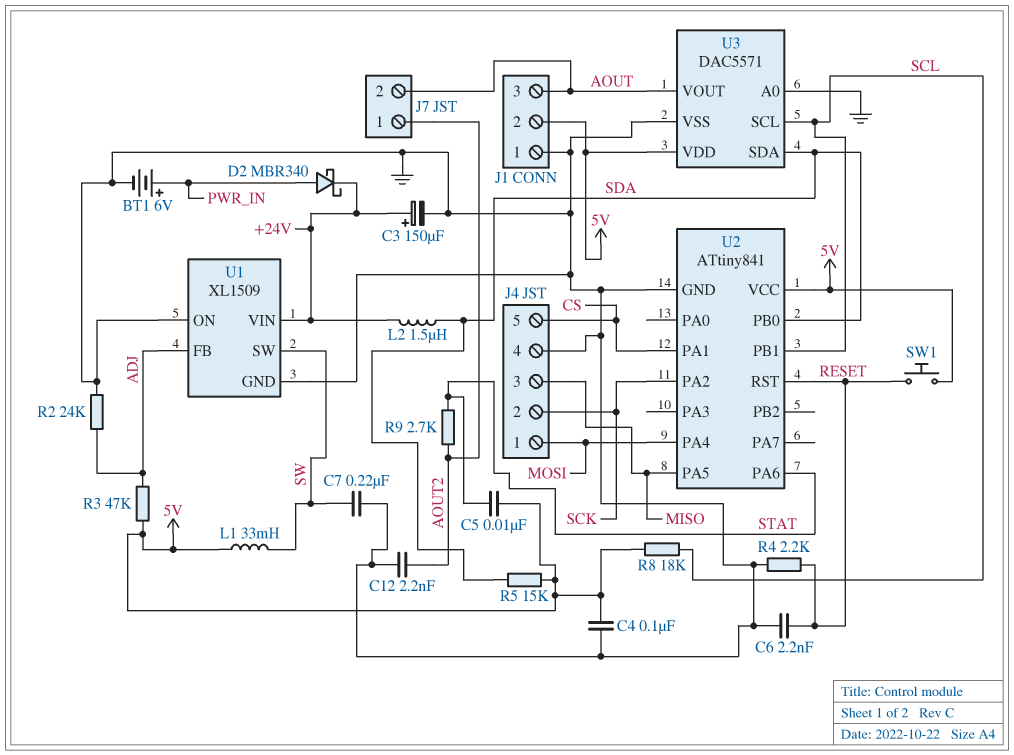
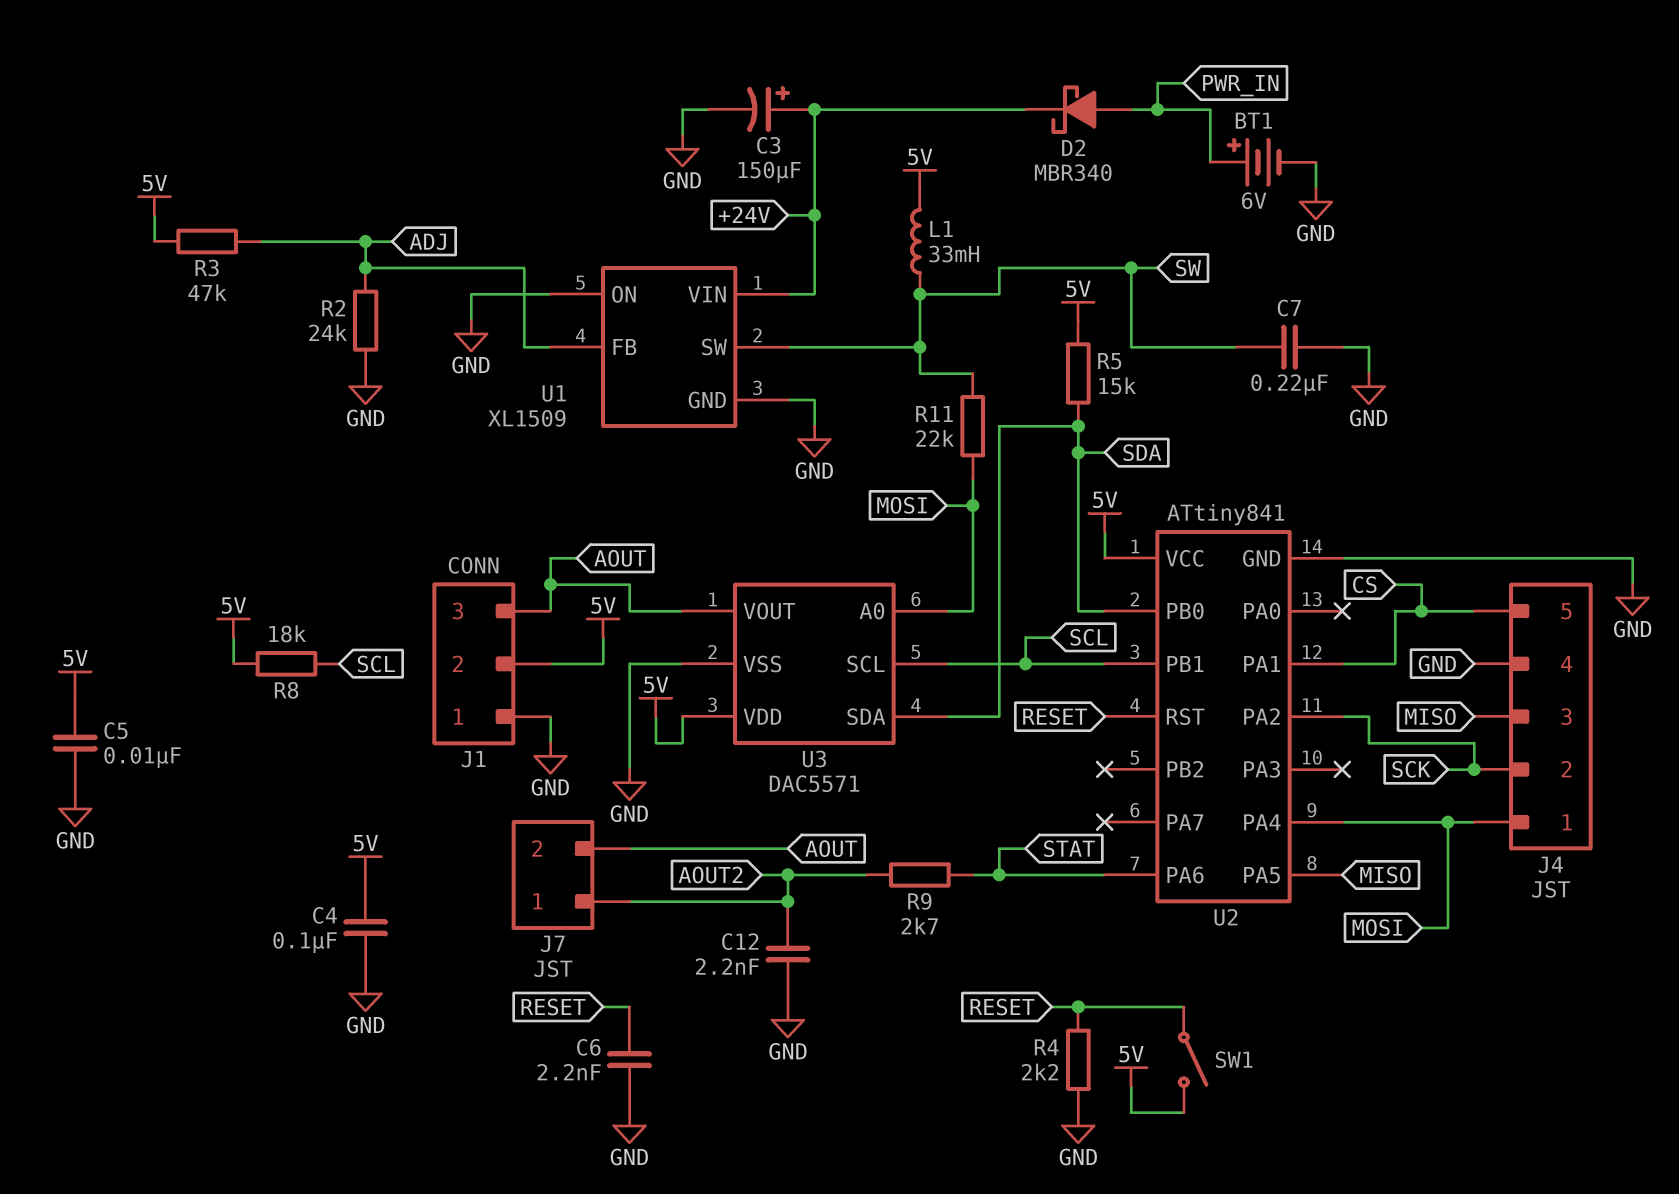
C5: 10nF (5V, STAT) -> 10nF (5V, GND)
L2: 1.5uH (+24V, SDA) -> none
R11: none -> 22k (MOSI, SW)
SW1: button (5V, RESET) -> switch (5V, RESET)
U3 pin A0: GND -> MOSI

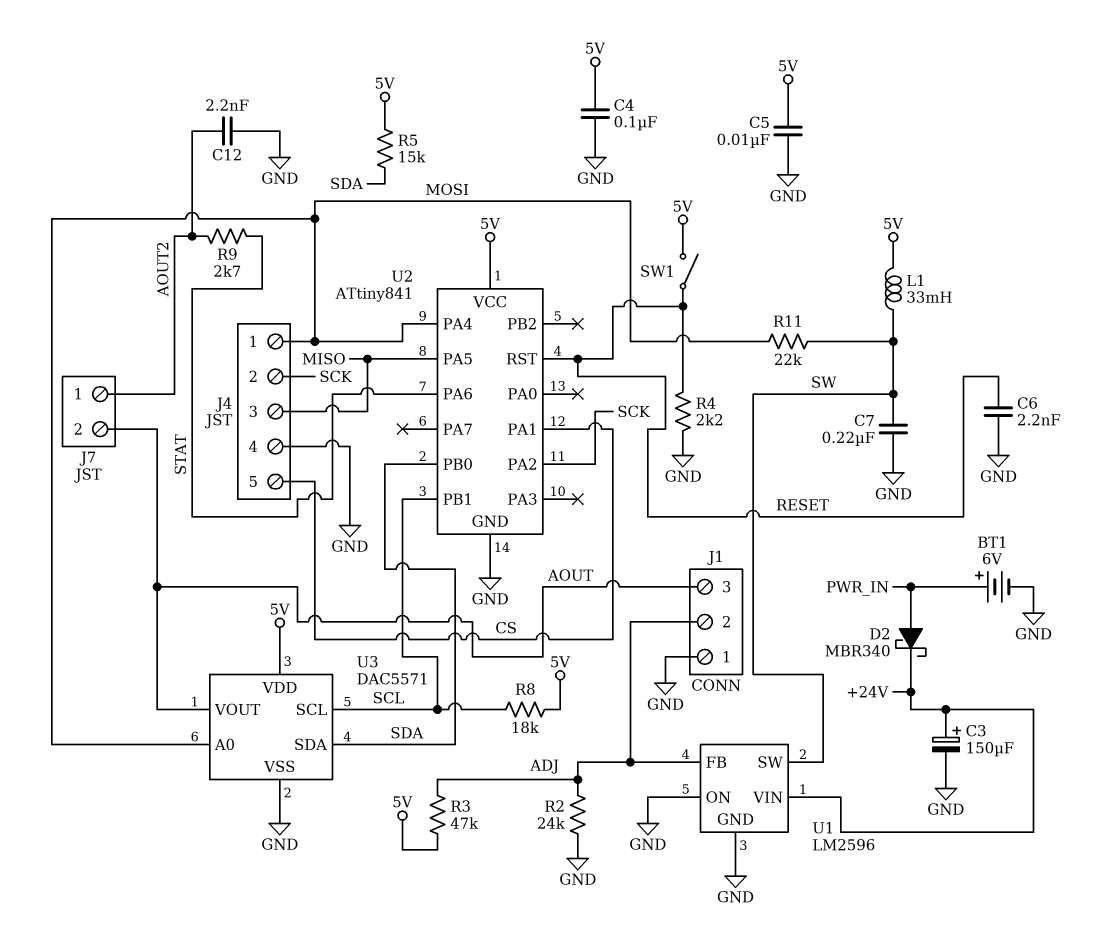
J1 pin 2: 5V -> ADJ
U1: XL1509 -> LM2596

